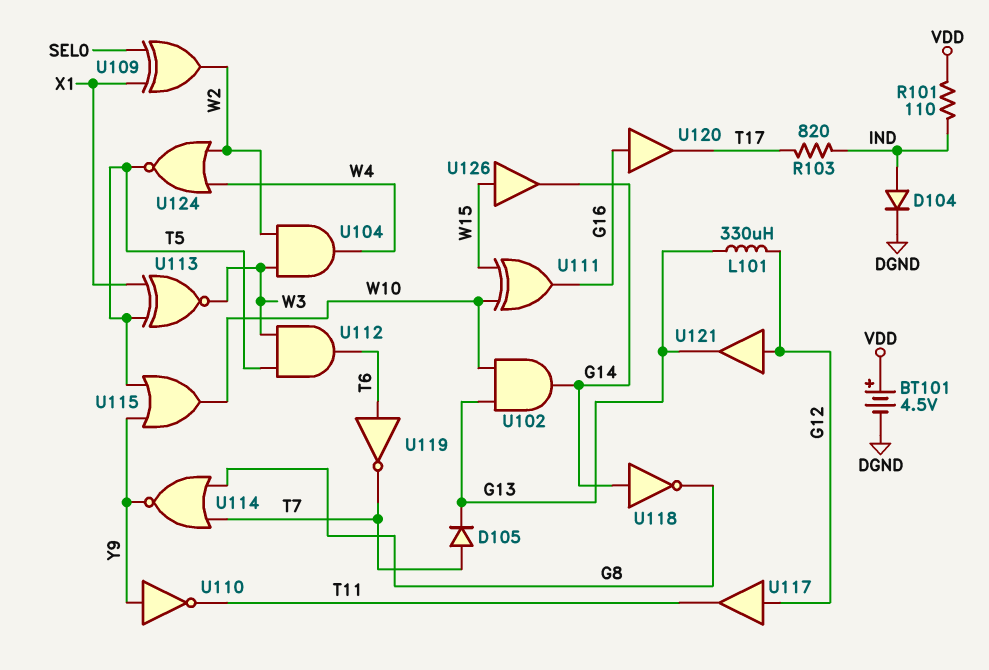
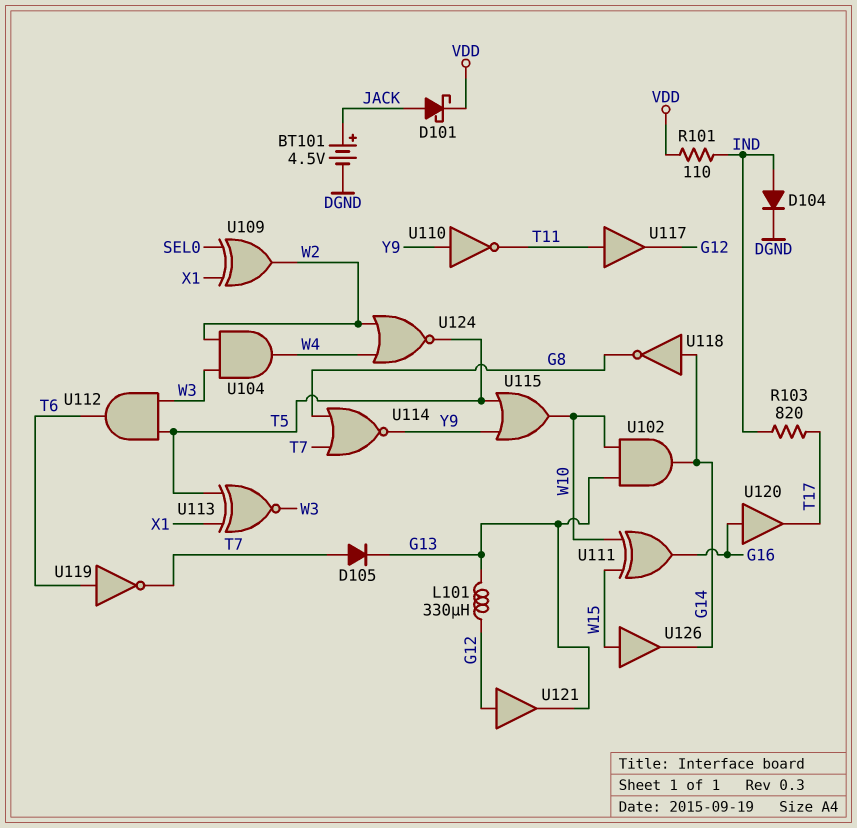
BT101: 4.5V (plus VDD, minus DGND) -> 4.5V (plus JACK, minus DGND)
D101: none -> schottky (A JACK, K VDD)
U117: buffer (in G12, out T11) -> buffer (in T11, out G12)

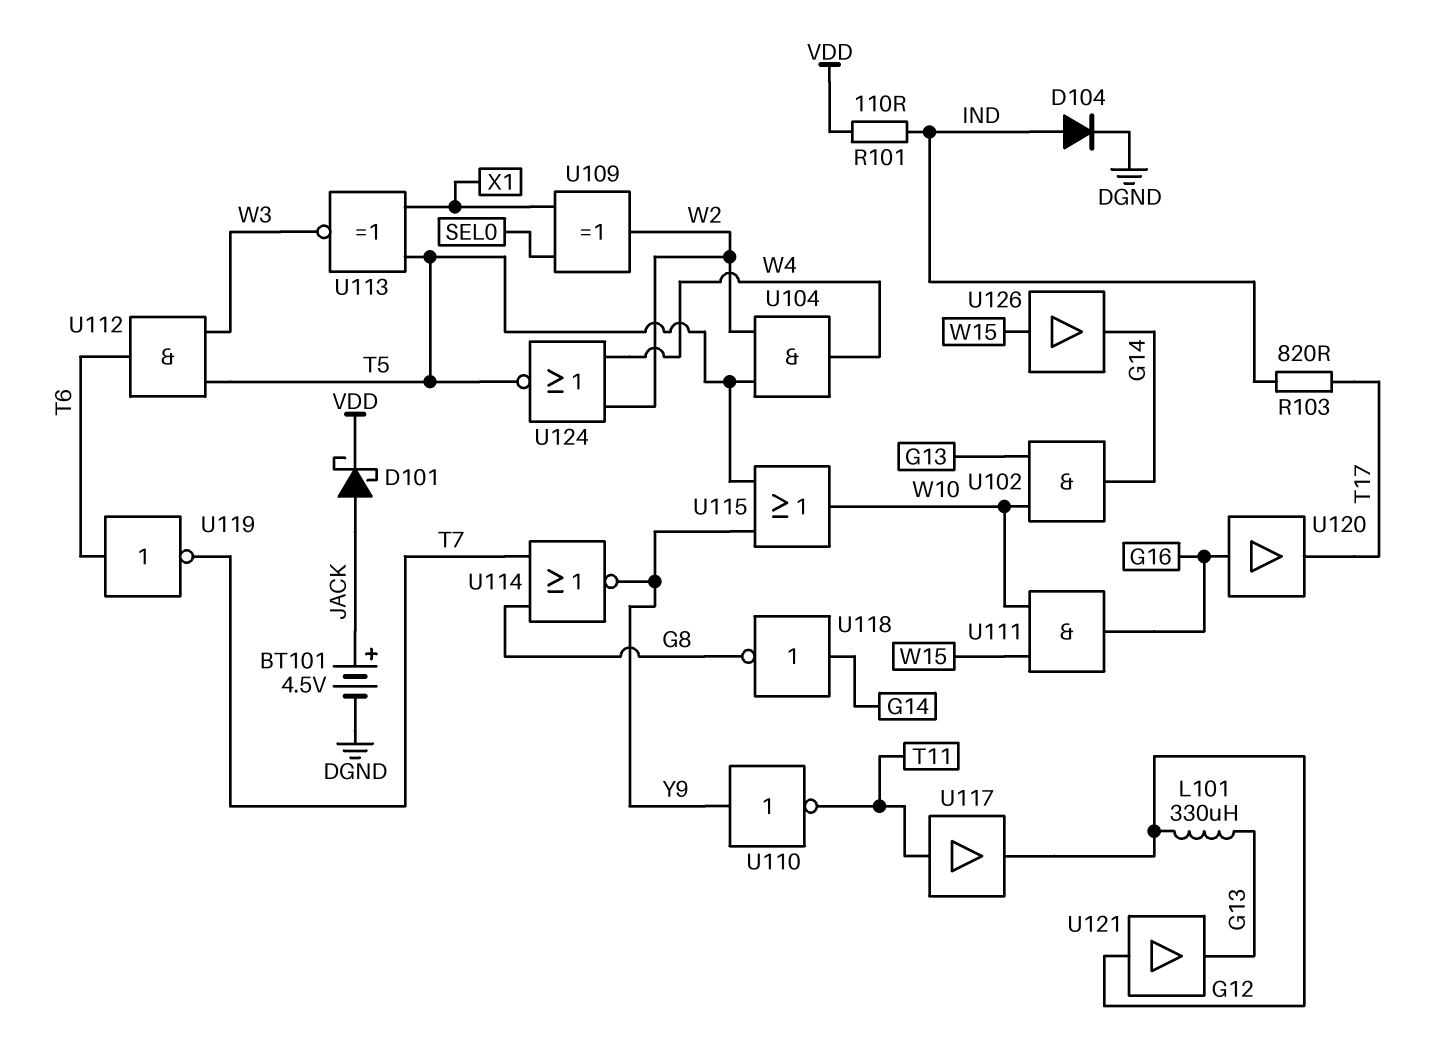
D105: diode (A T7, K G13) -> none
U104: AND (in W2, in W3, out W4) -> AND (in T5, in W2, out W4)
U111: XOR (in W10, in W15, out G16) -> AND (in W10, in W15, out G16)

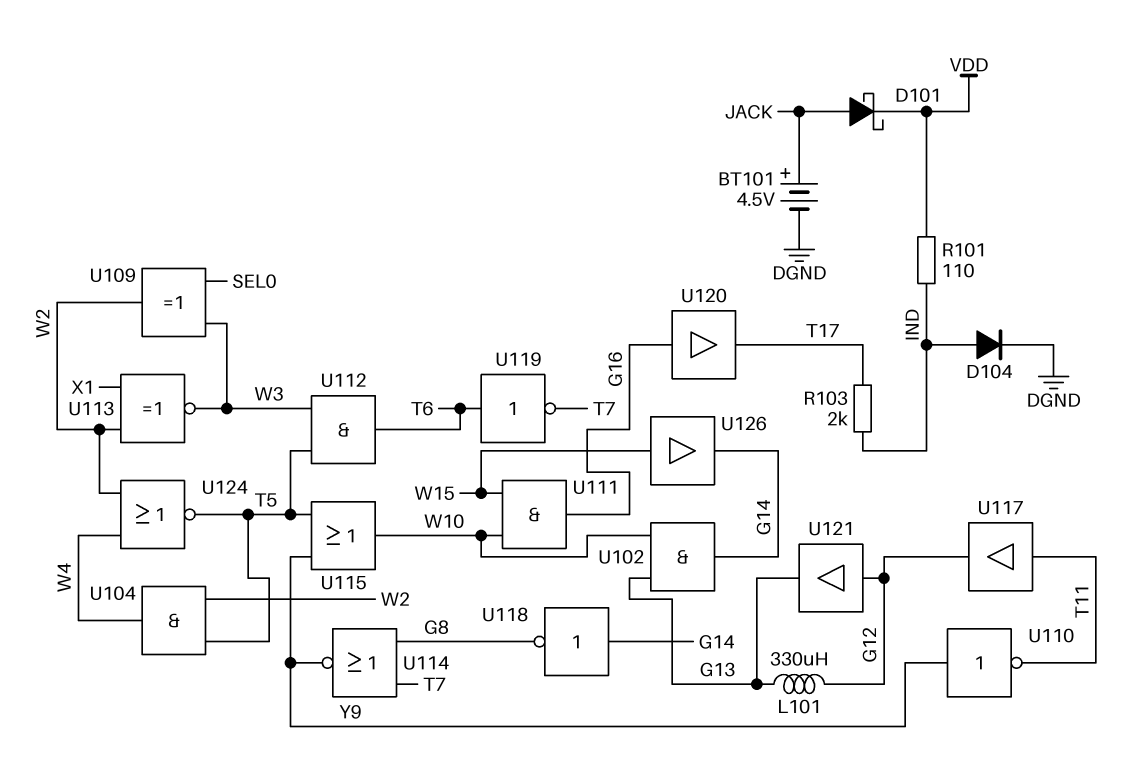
R103: 820 (IND, T17) -> 2k (IND, T17)
U109: XOR (in SEL0, in X1, out W2) -> XOR (in SEL0, in W3, out W2)
U113: XNOR (in T5, in X1, out W3) -> XNOR (in W2, in X1, out W3)

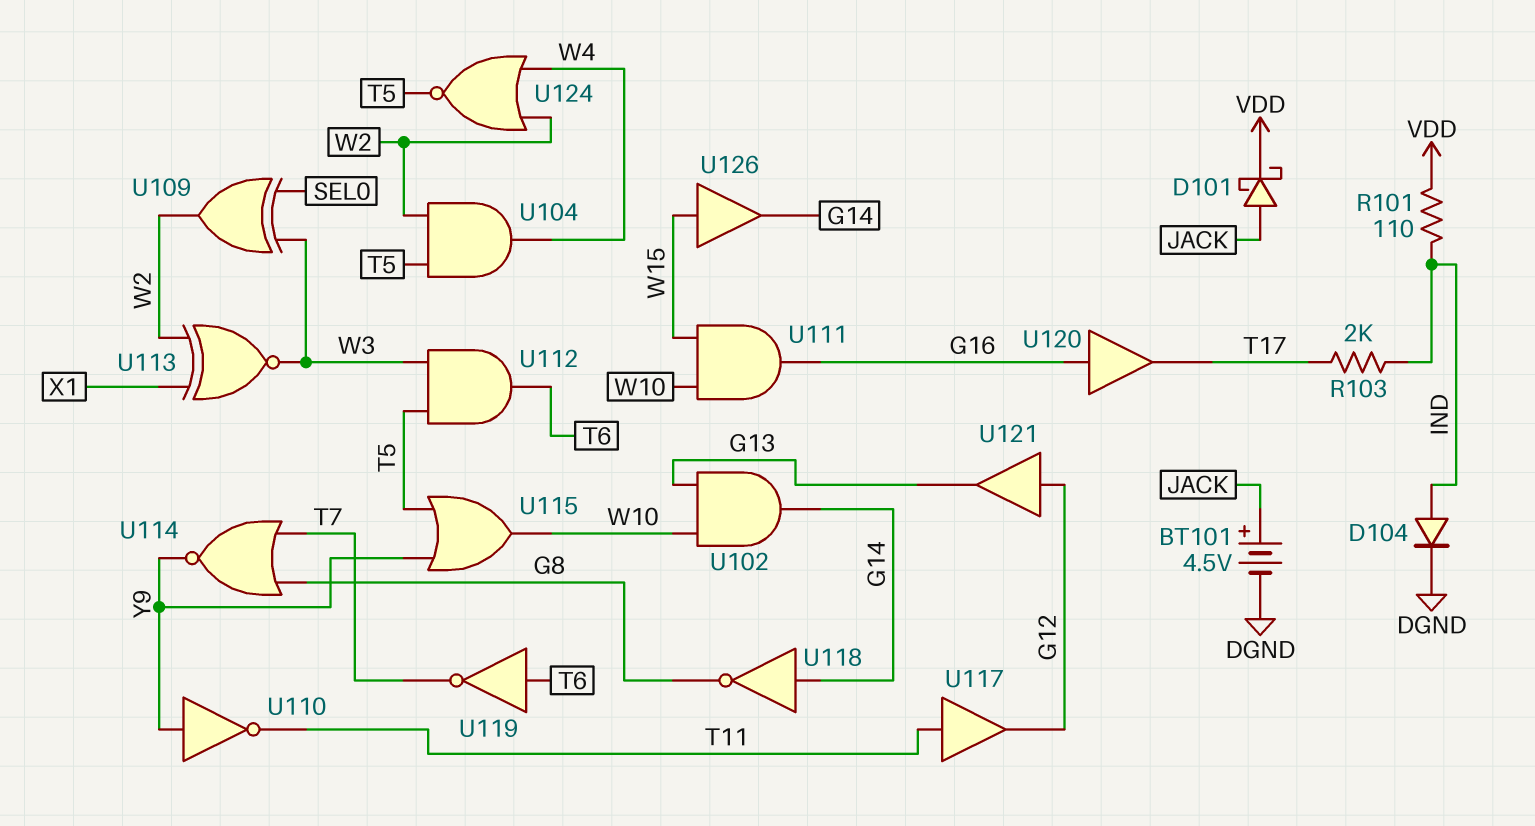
L101: 330uH (G12, G13) -> none

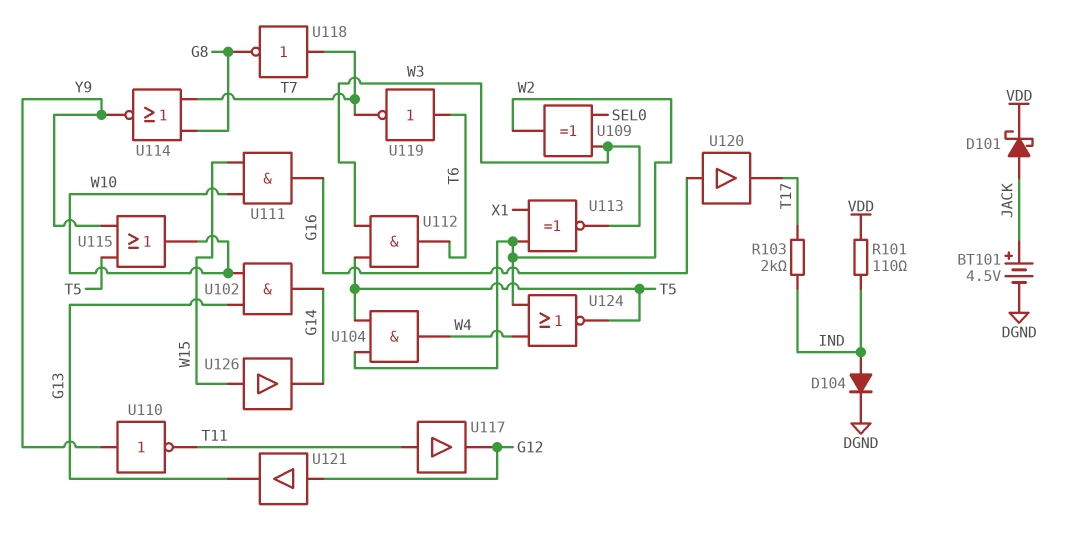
U118: NOT (in G14, out G8) -> NOT (in T7, out G8)

